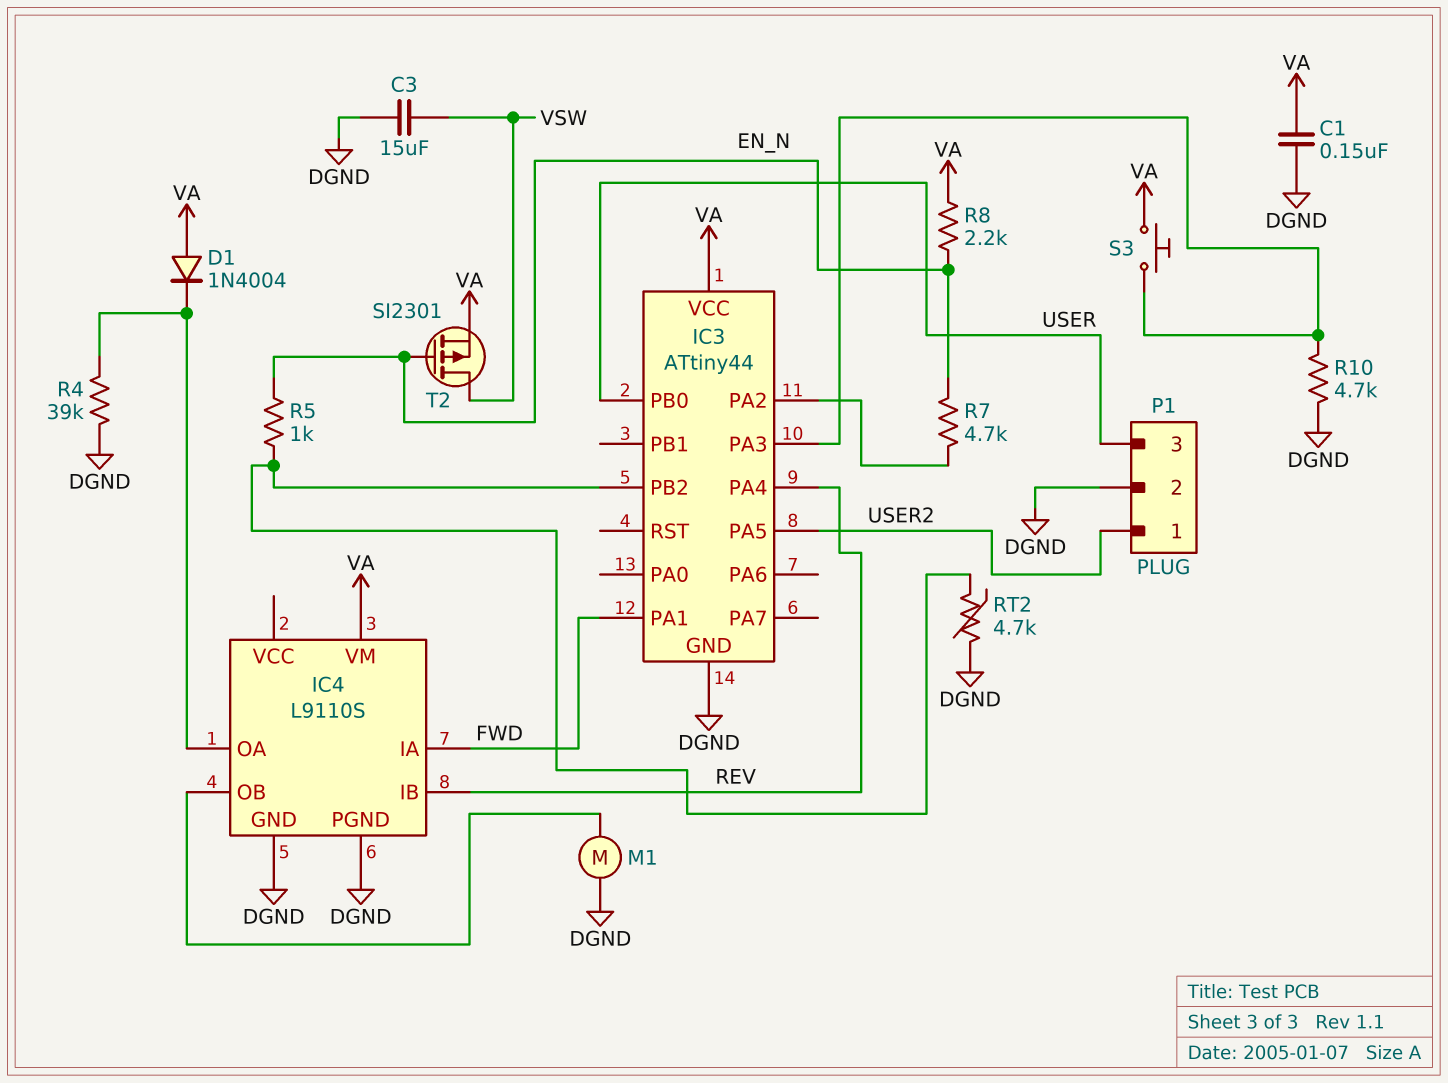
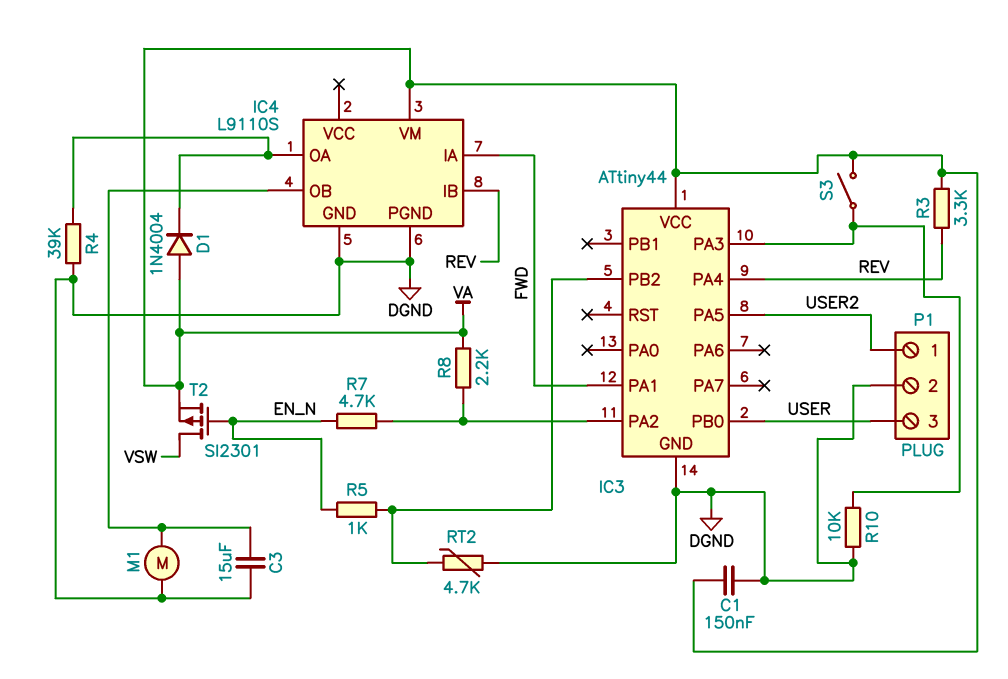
C3: 15uF (DGND, VSW) -> 15uF (DGND, IC4/OB)
R3: none -> 3.3k (REV, VA)
R8: 2.2k (EN_N, VA) -> 2.2k (IC3/PA2, VA)
R10: 4.7k (DGND, IC3/PA3) -> 10k (DGND, IC3/PA3)
S3: button (IC3/PA3, VA) -> switch (IC3/PA3, VA)

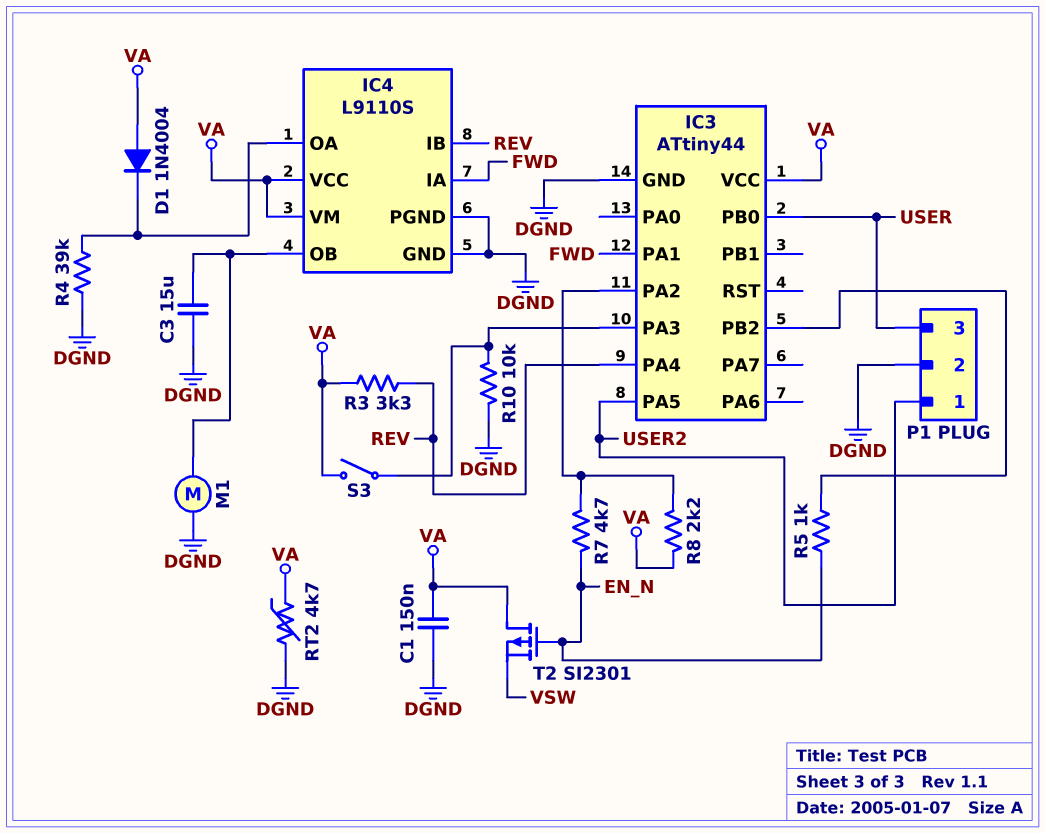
IC4 pin VCC: none -> VA
RT2: 4.7k (DGND, IC3/PB2) -> 4.7k (DGND, VA)
T2: PMOS SI2301 (G EN_N, D VSW, S VA) -> PMOS SI2301 (G EN_N, D VA, S VSW)

